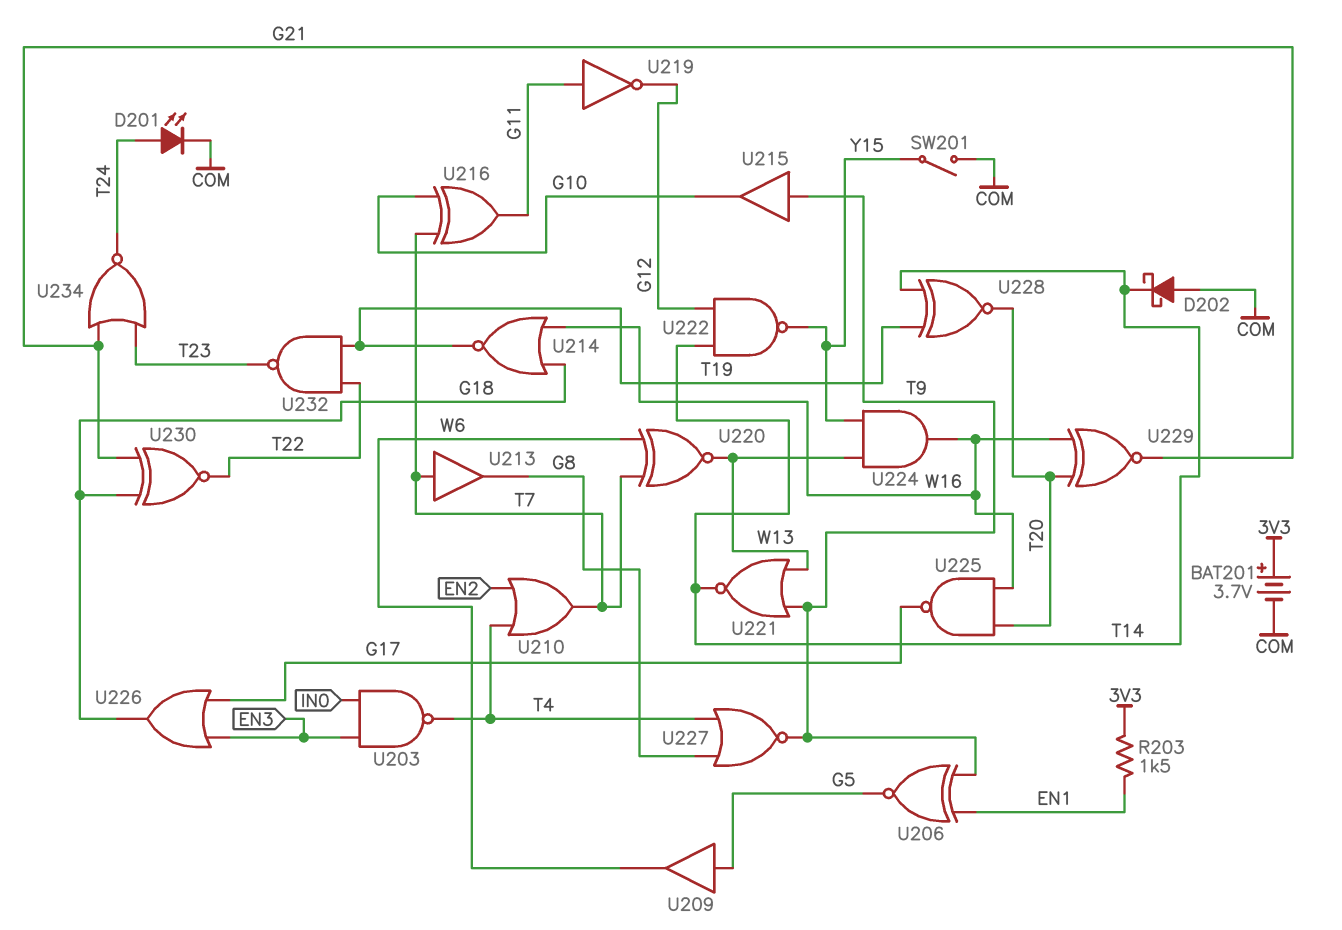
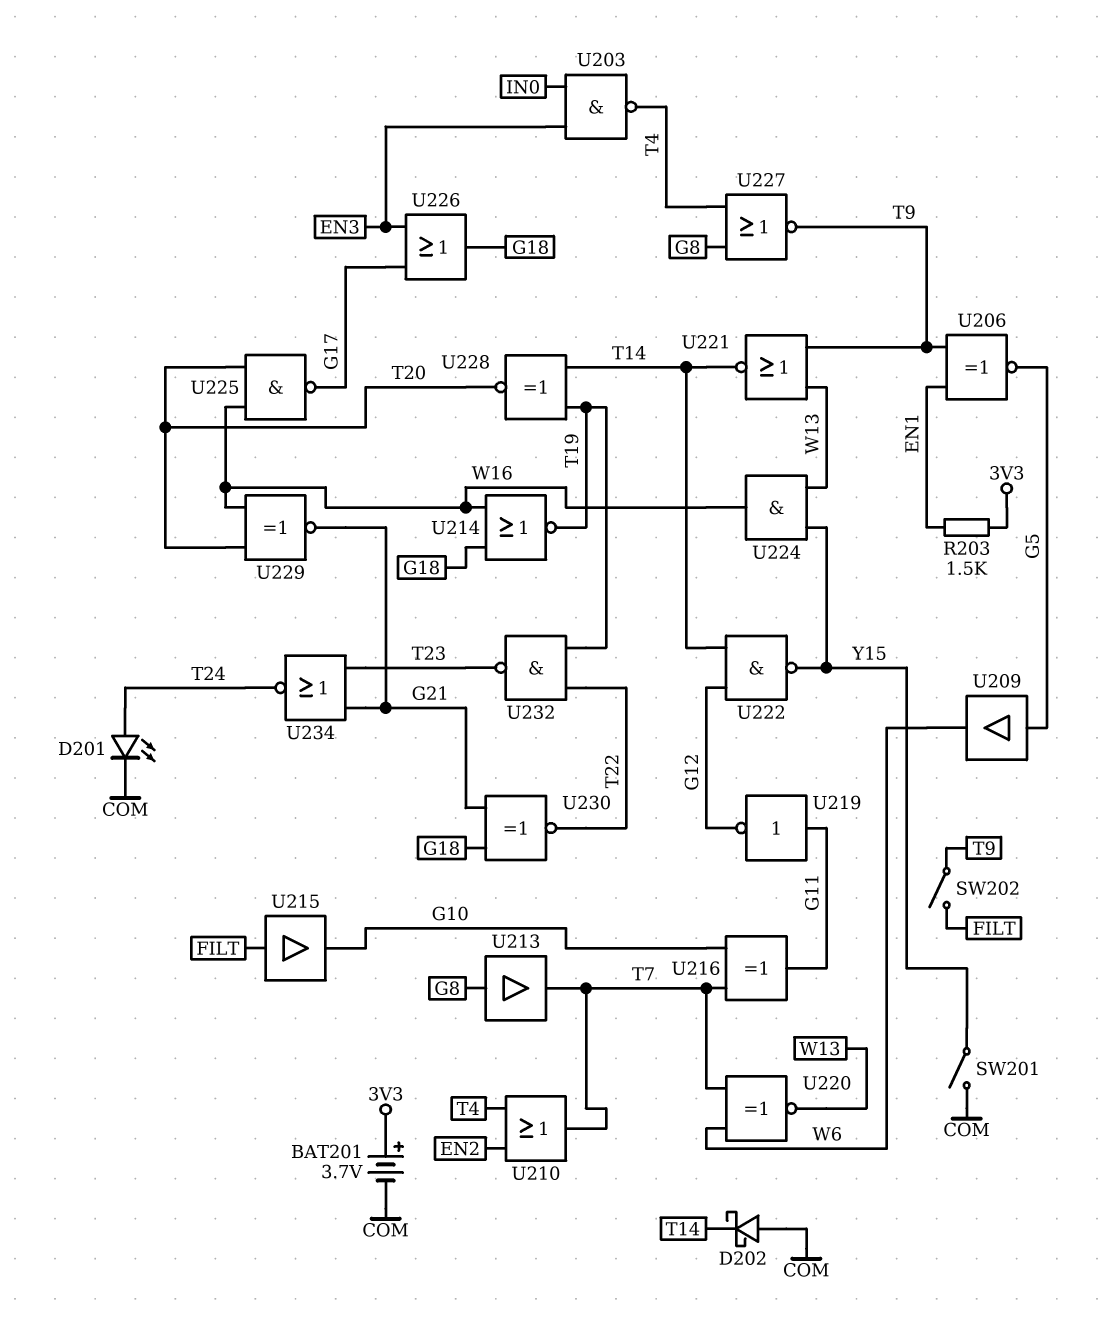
SW202: none -> switch (FILT, T9)
U213: buffer (in T7, out G8) -> buffer (in G8, out T7)
U215: buffer (in T9, out G10) -> buffer (in FILT, out G10)

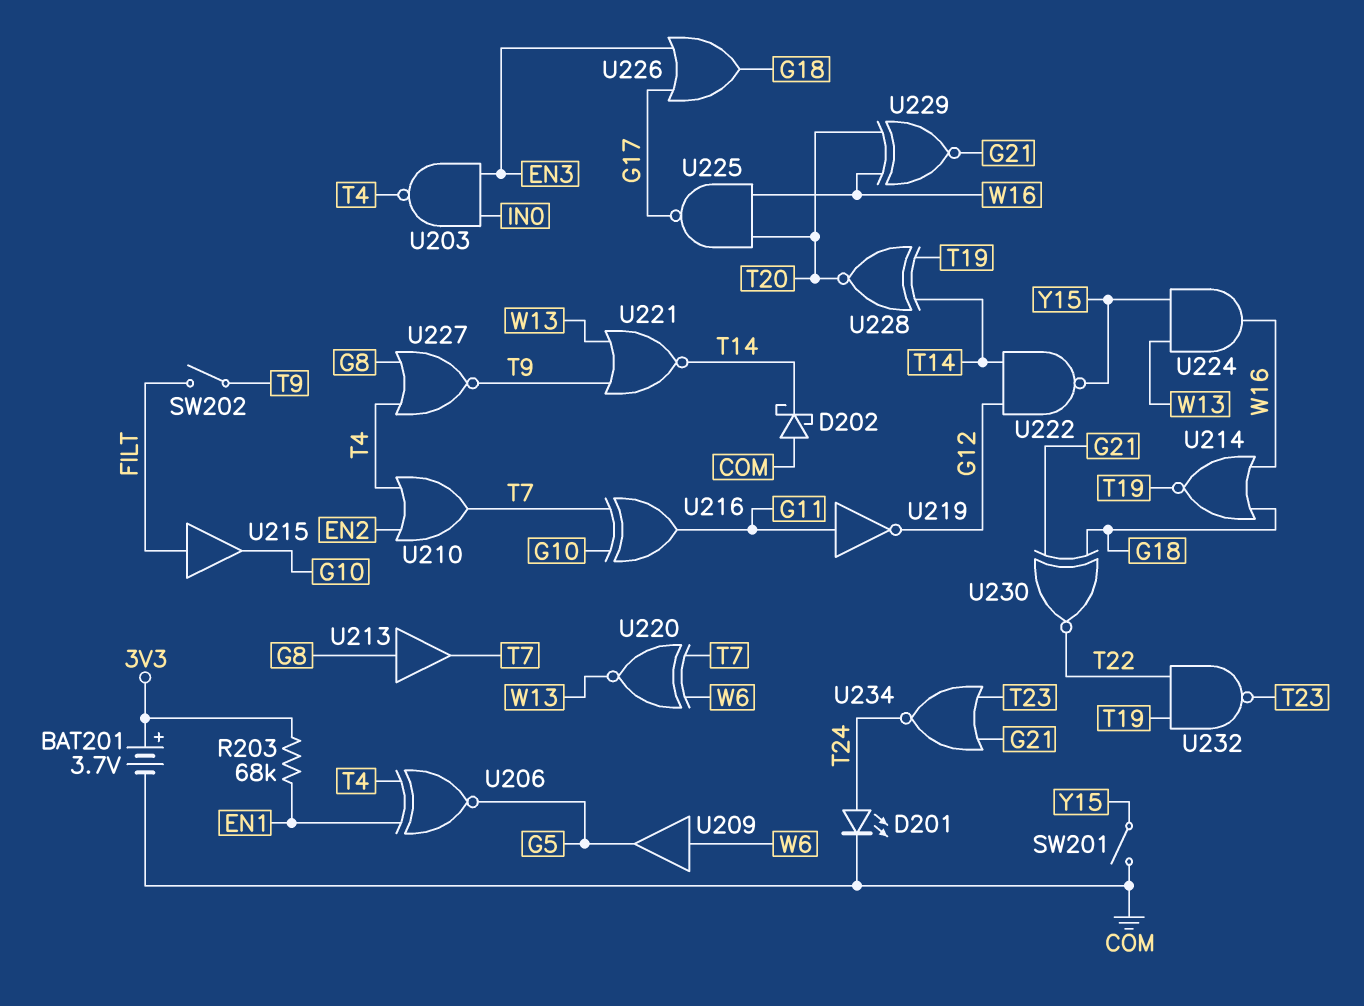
R203: 1.5k (3V3, EN1) -> 68k (3V3, EN1)
U206: XNOR (in EN1, in T9, out G5) -> XNOR (in EN1, in T4, out G5)
U209: buffer (in G5, out W6) -> buffer (in W6, out G5)

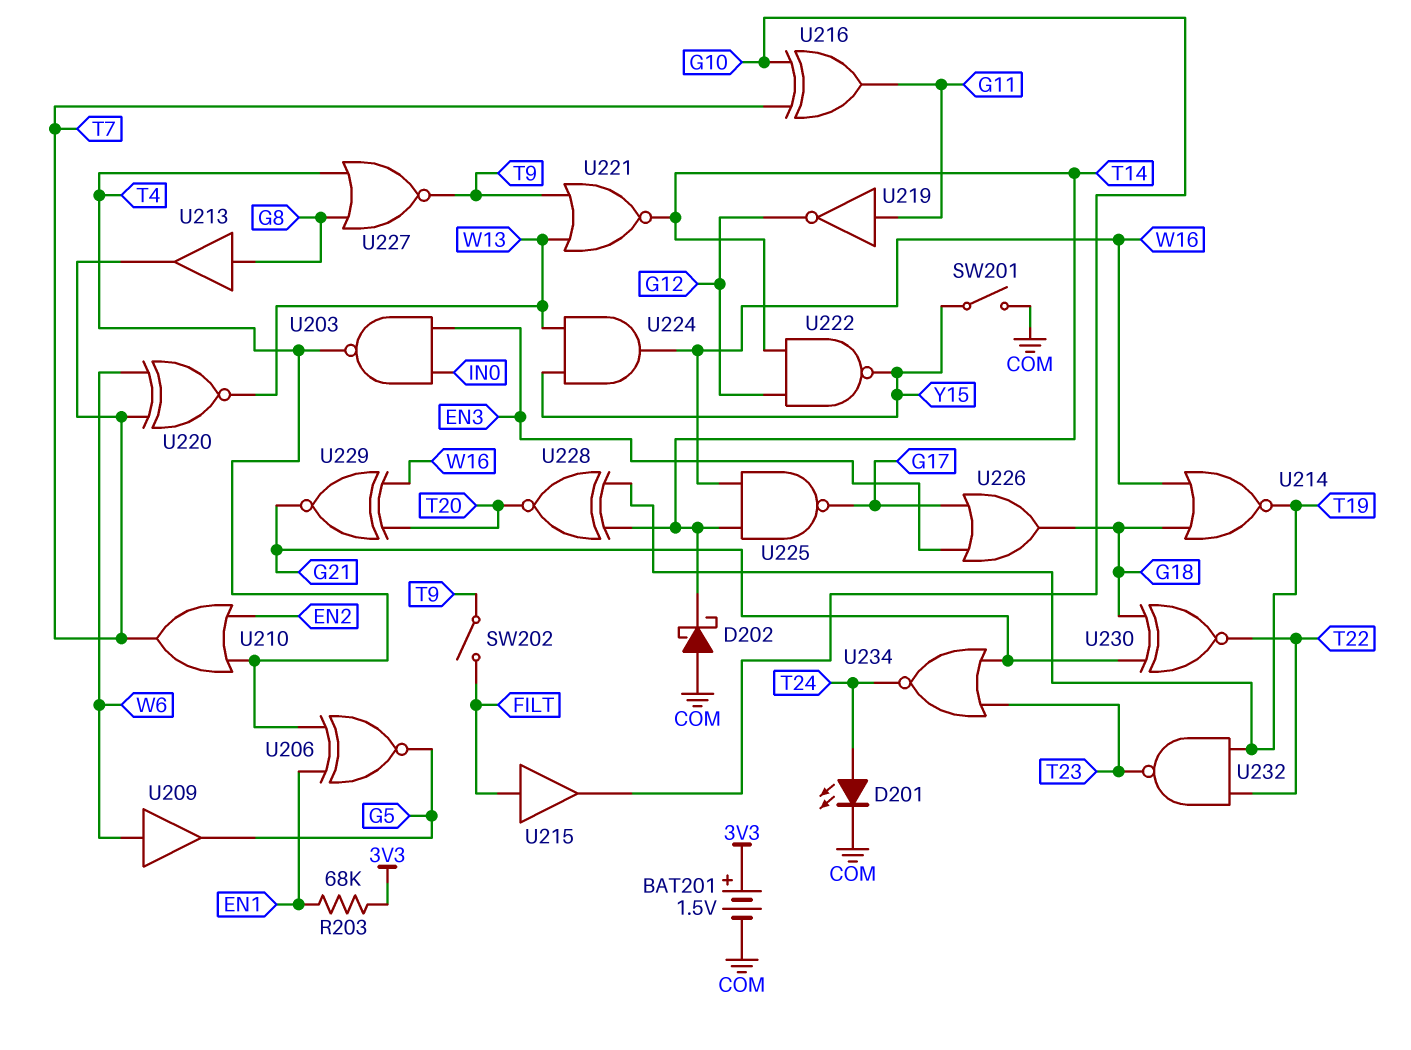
BAT201: 3.7V (plus 3V3, minus COM) -> 1.5V (plus 3V3, minus COM)
U225: NAND (in T20, in W16, out G17) -> NAND (in T14, in W16, out G17)

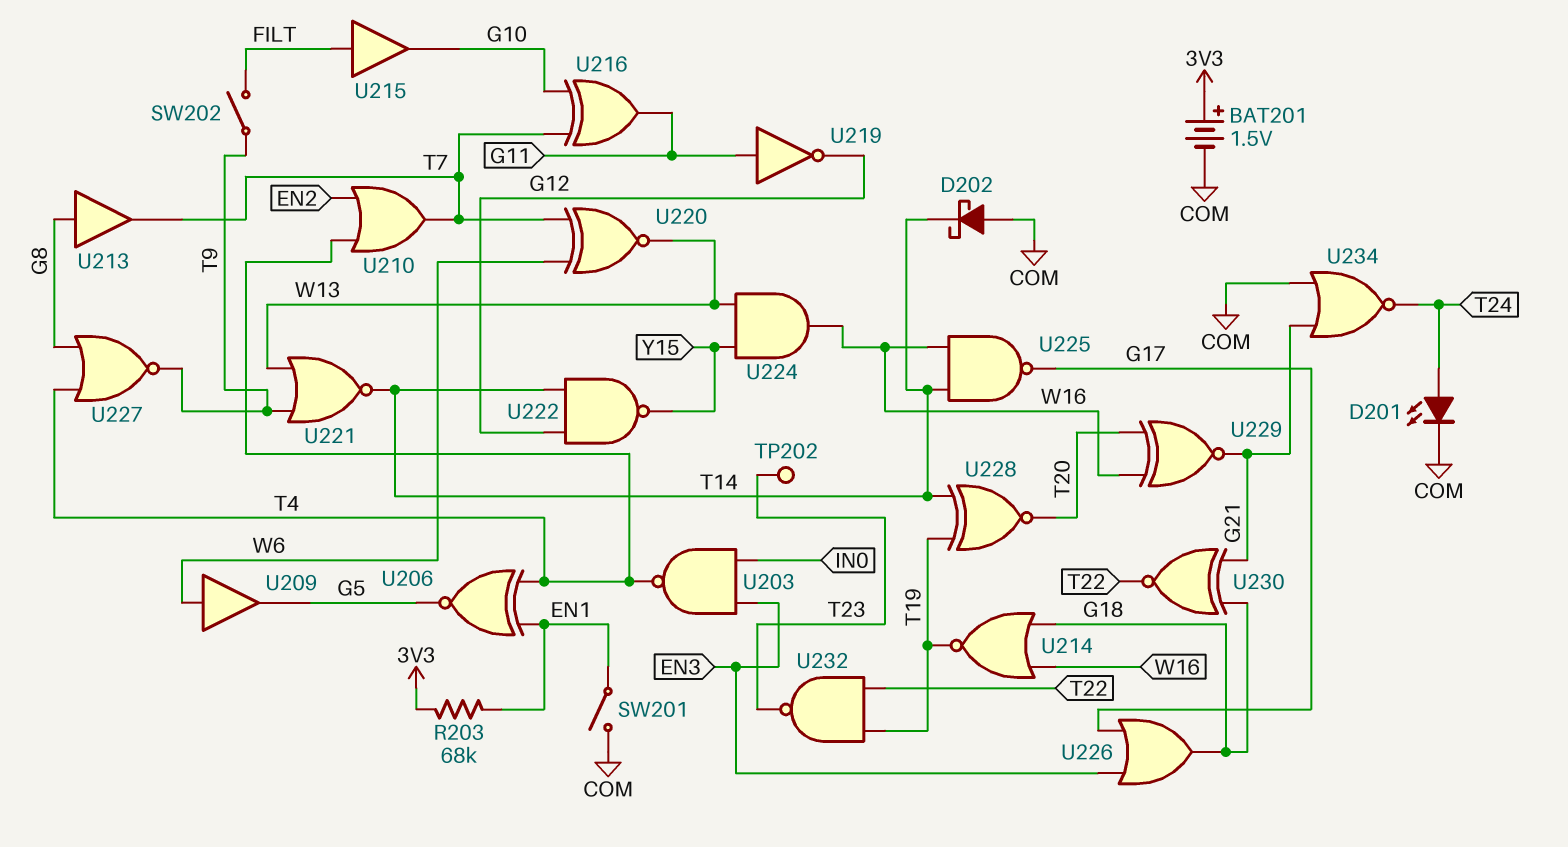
SW201: switch (COM, Y15) -> switch (COM, EN1)
TP202: none -> test point (T23)
U234: NOR (in G21, in T23, out T24) -> NOR (in COM, in G21, out T24)

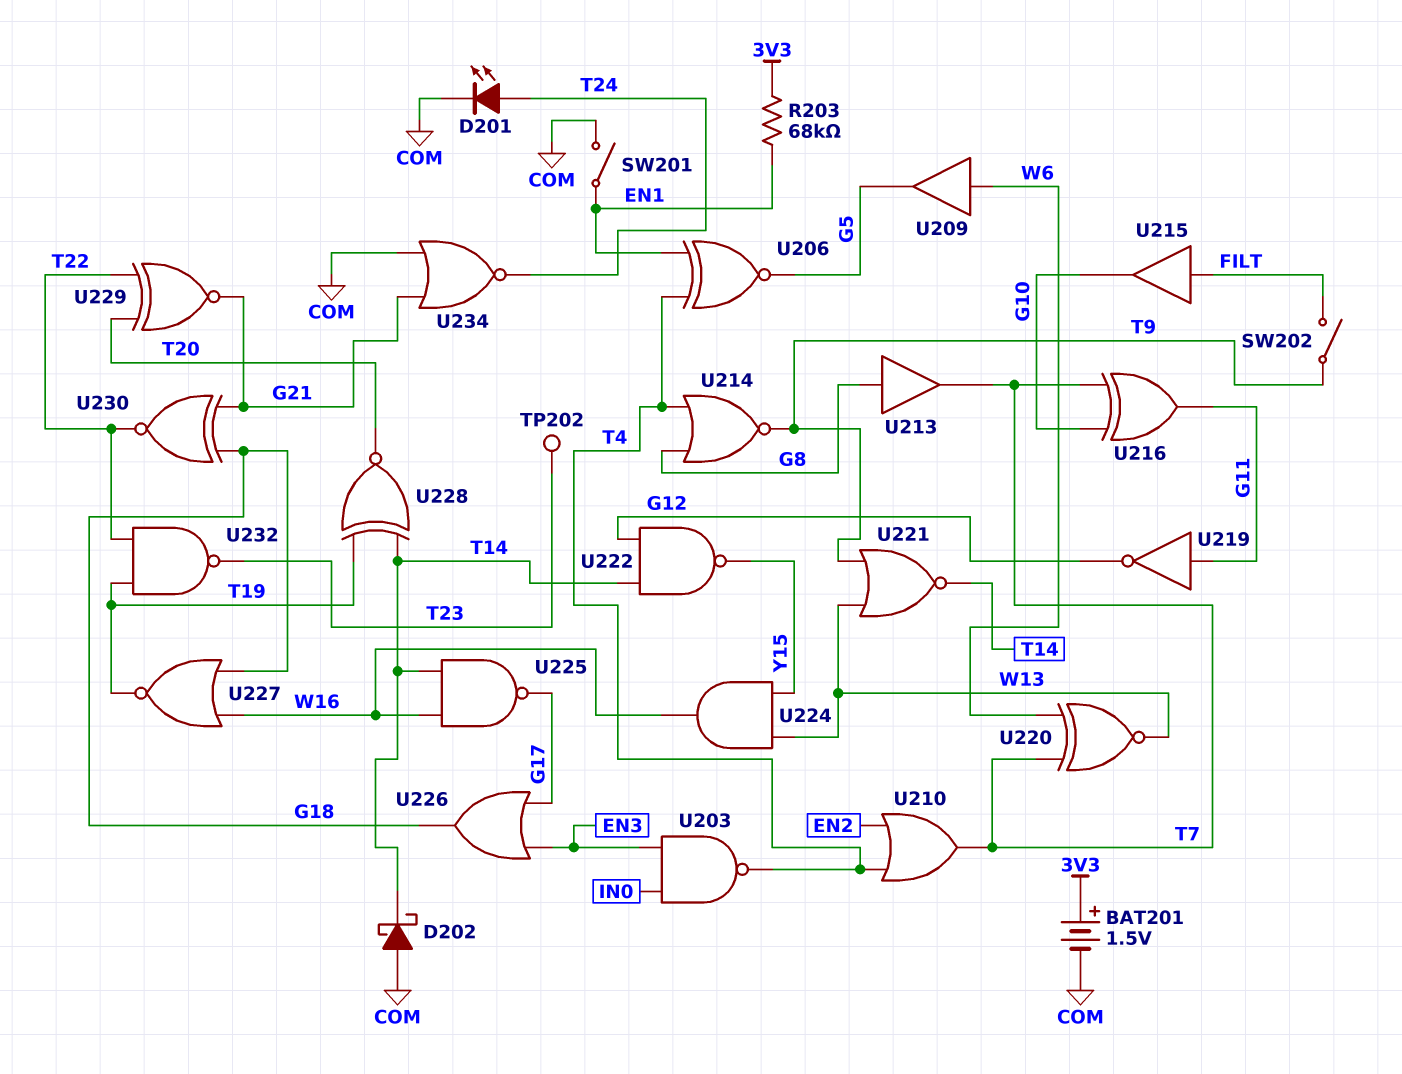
U214: NOR (in G18, in W16, out T19) -> NOR (in G8, in T4, out T9)
U227: NOR (in G8, in T4, out T9) -> NOR (in G18, in W16, out T19)
U229: XNOR (in T20, in W16, out G21) -> XNOR (in T20, in T22, out G21)

